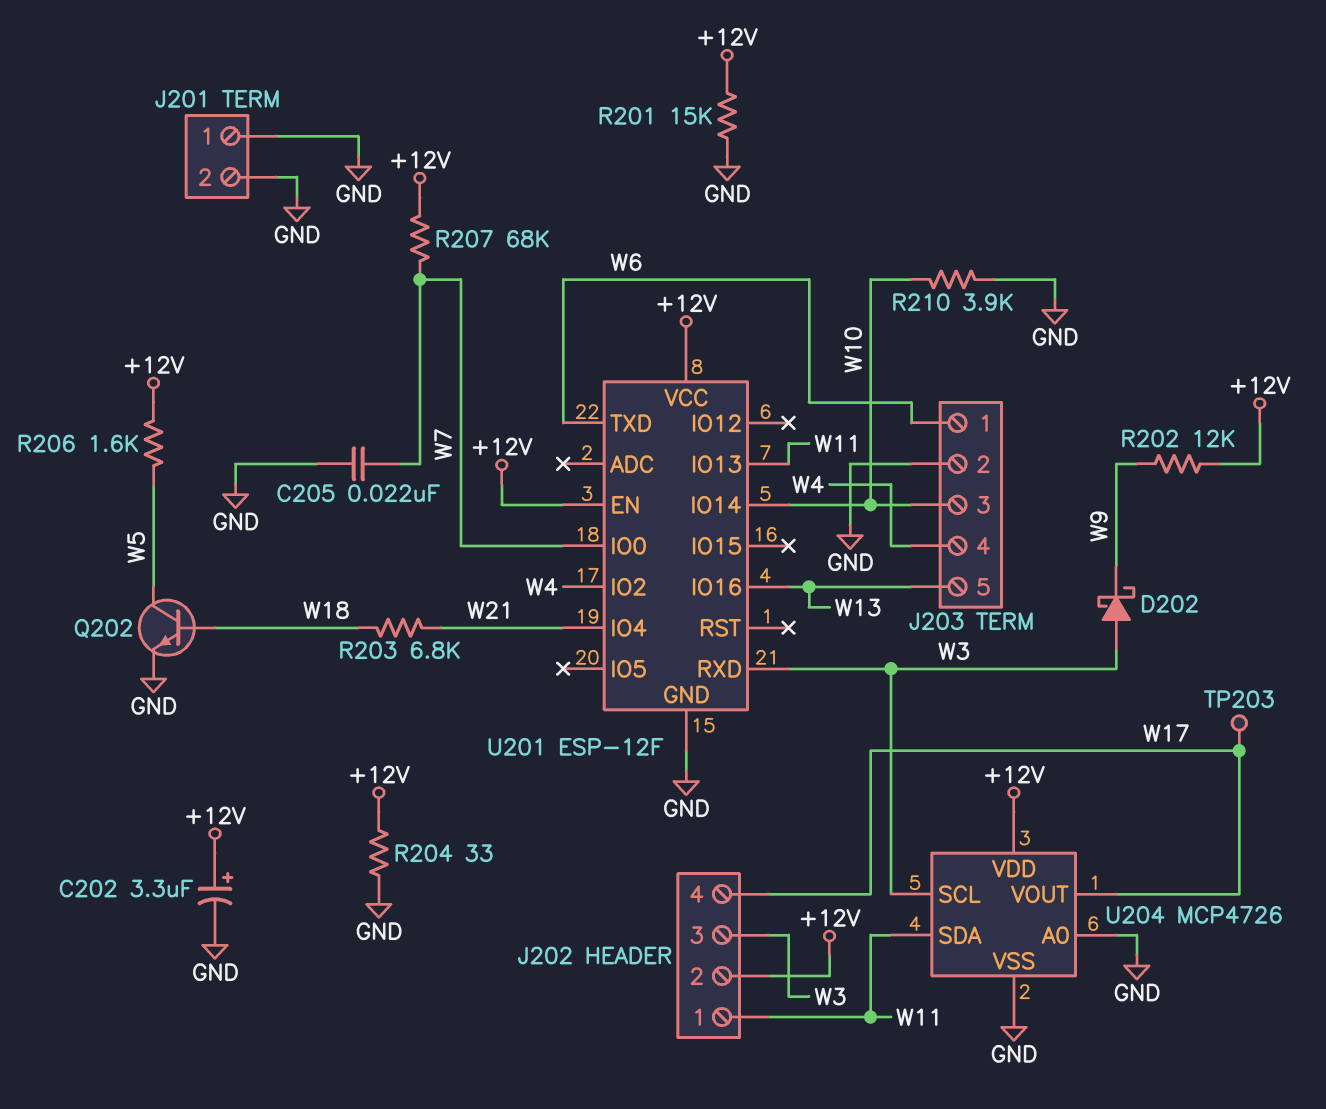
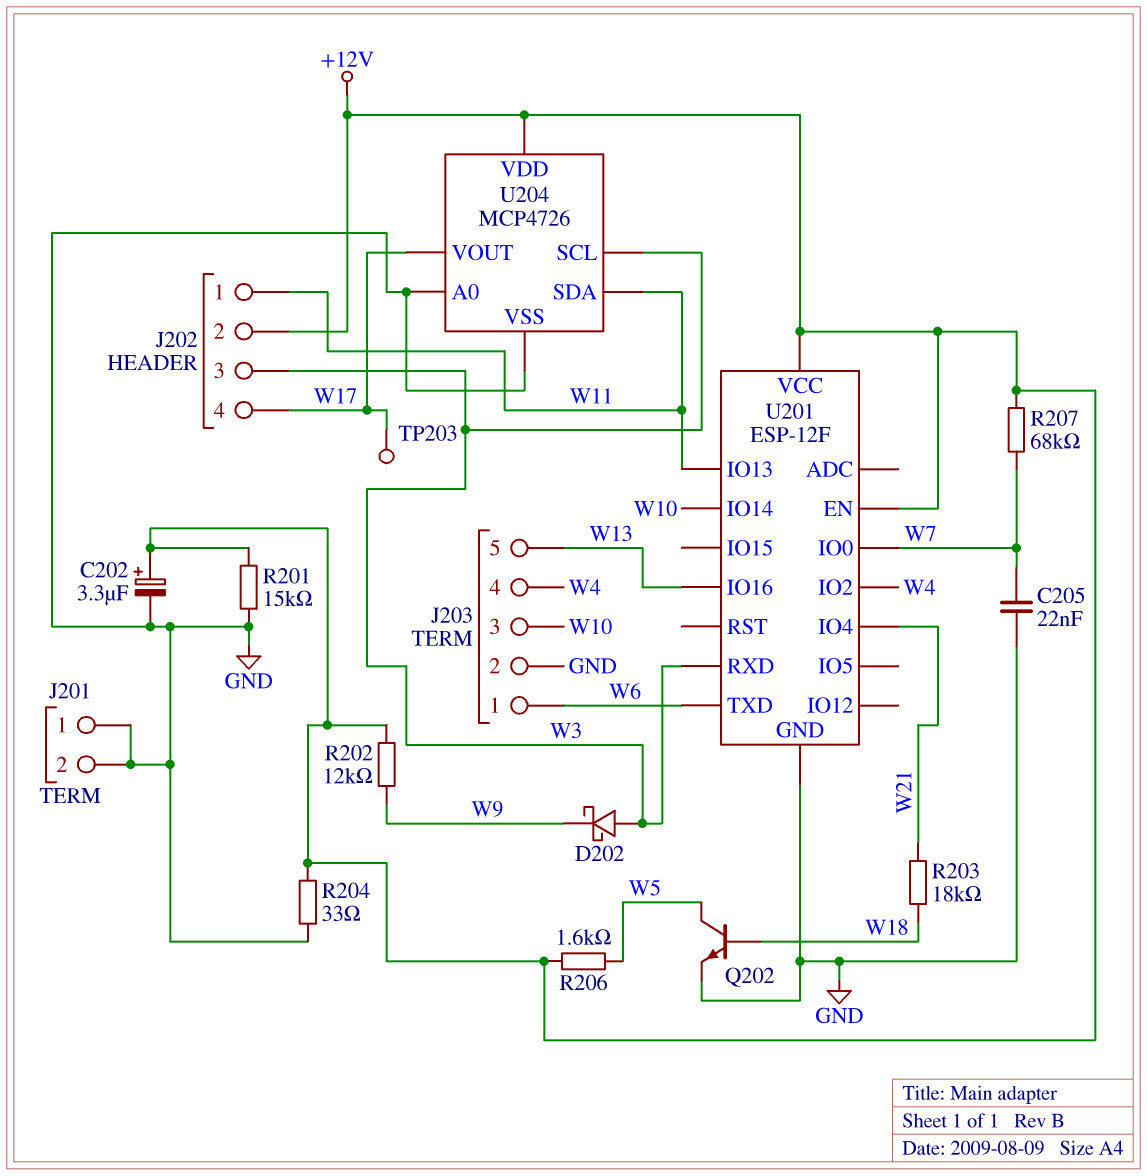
R203: 6.8k (W18, W21) -> 18k (W18, W21)
R210: 3.9k (GND, W10) -> none

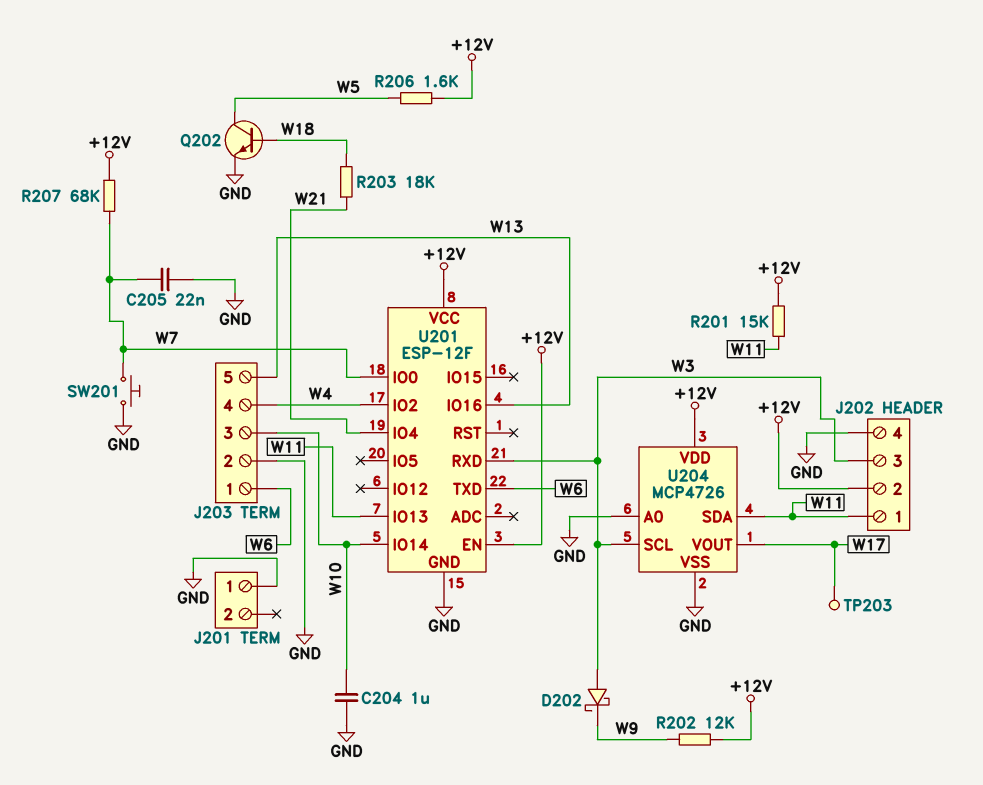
C202: 3.3uF (plus +12V, minus GND) -> none
C204: none -> 1uF (GND, W10)
J201 pin 2: GND -> none
J202 pin 4: W17 -> GND
R201: 15k (+12V, GND) -> 15k (+12V, W11)
R204: 33 (+12V, GND) -> none
SW201: none -> button (GND, W7)

